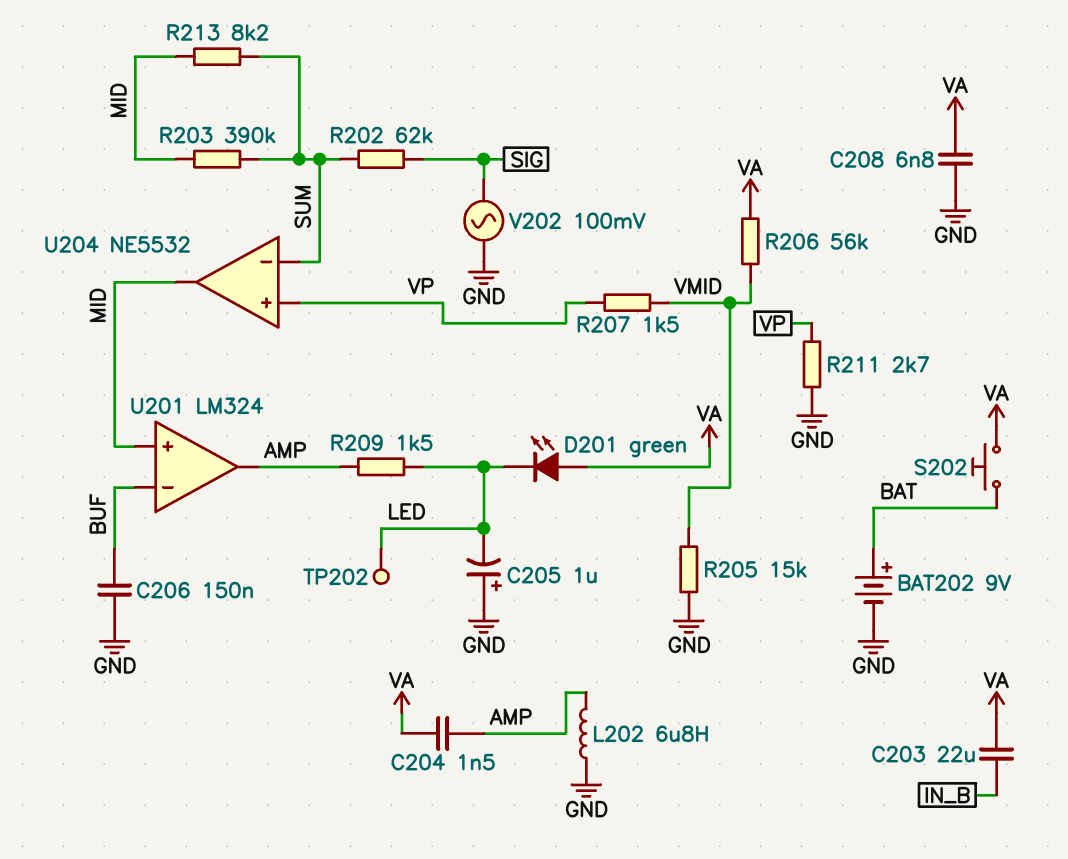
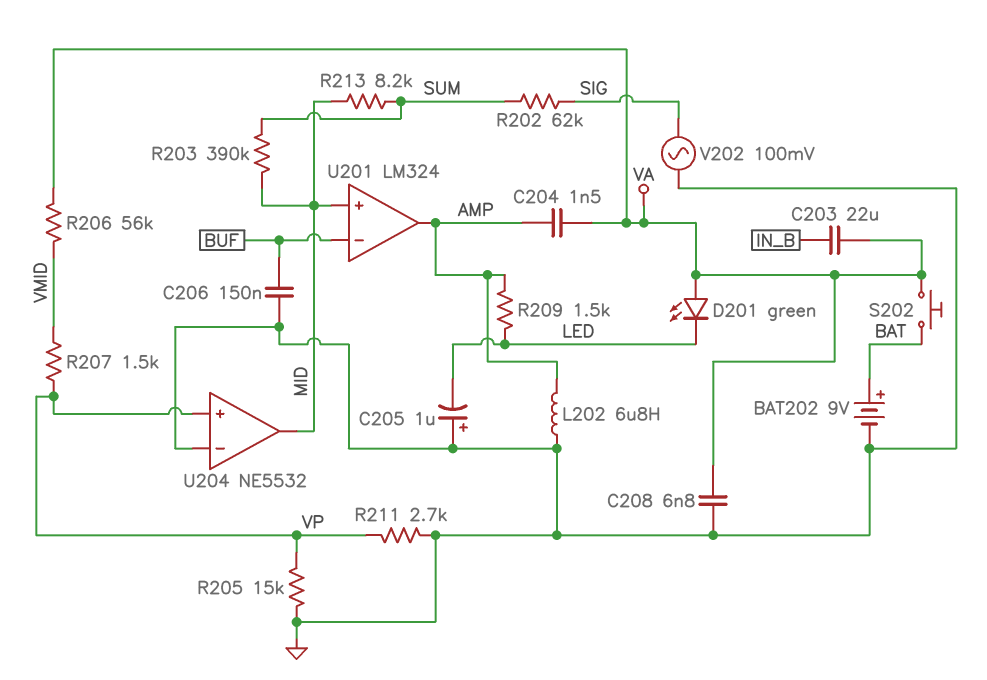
R205: 15k (GND, VMID) -> 15k (GND, VP)
TP202: test point (LED) -> none
U204 pin in-: SUM -> GND

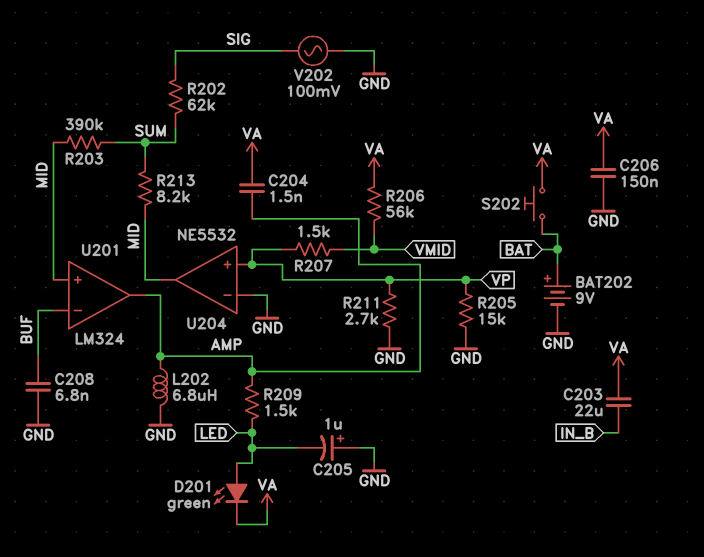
C206: 150nF (BUF, GND) -> 150nF (GND, VA)
C208: 6.8nF (GND, VA) -> 6.8nF (BUF, GND)
D201: LED green (A VA, K LED) -> LED green (A LED, K VA)

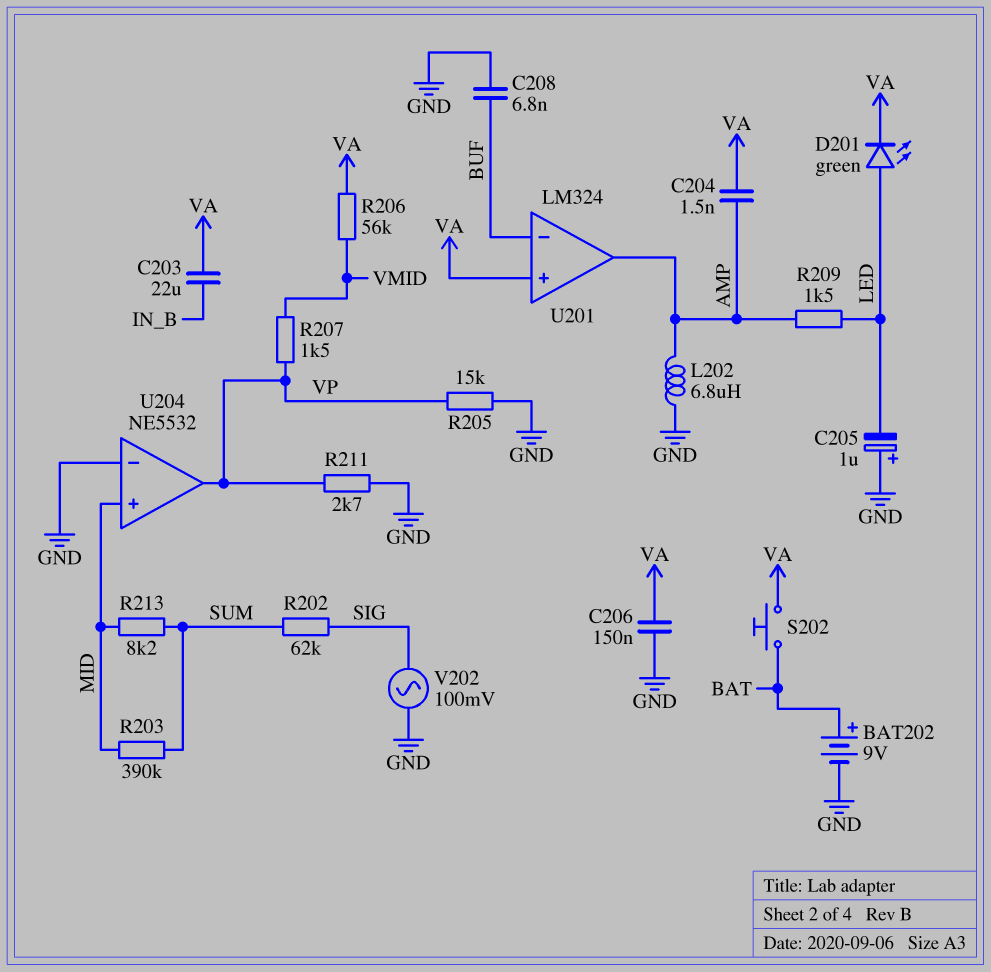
U201 pin in+: MID -> VA
U204 pin in+: VP -> MID
U204 pin out: MID -> VP

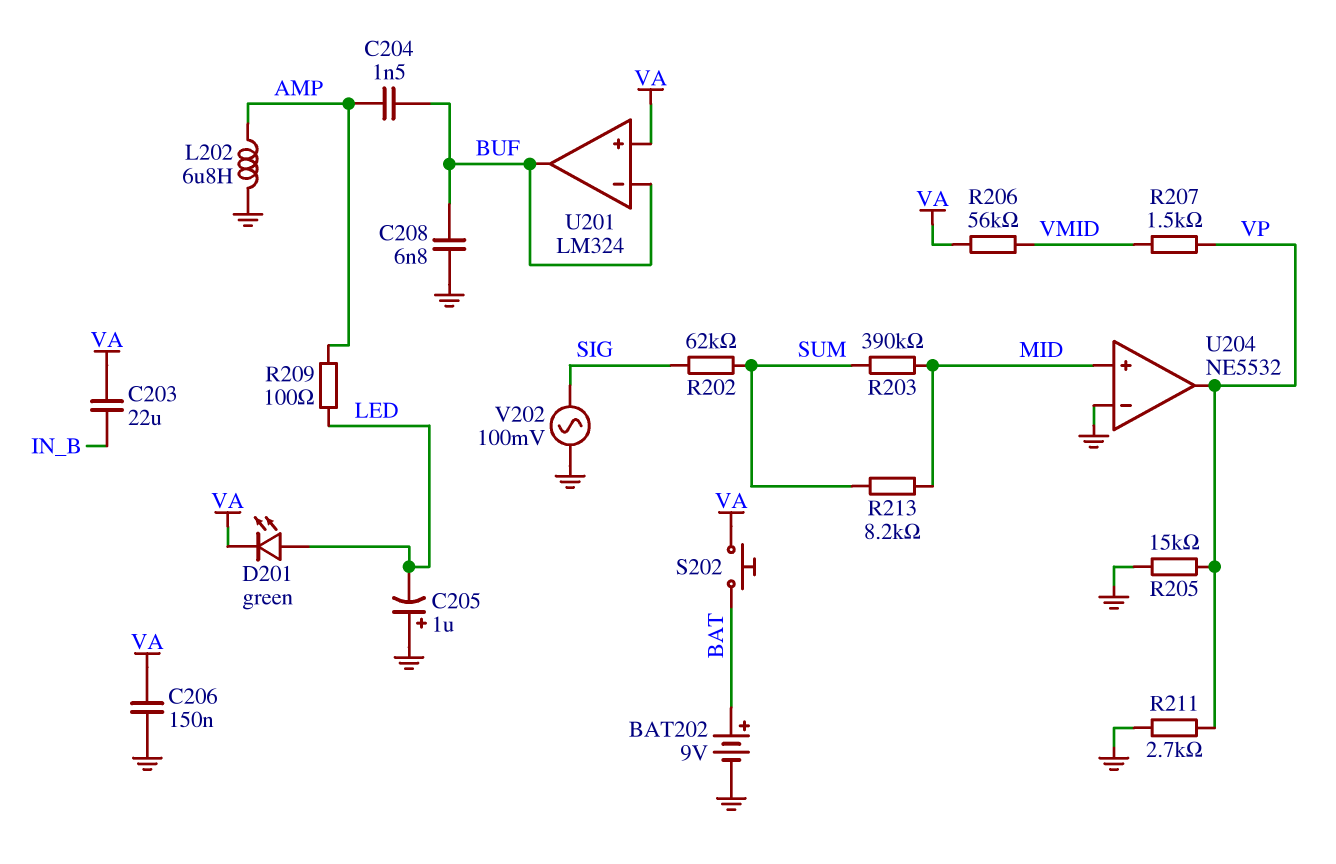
C204: 1.5nF (AMP, VA) -> 1.5nF (AMP, BUF)
R209: 1.5k (AMP, LED) -> 100 (AMP, LED)
U201 pin out: AMP -> BUF

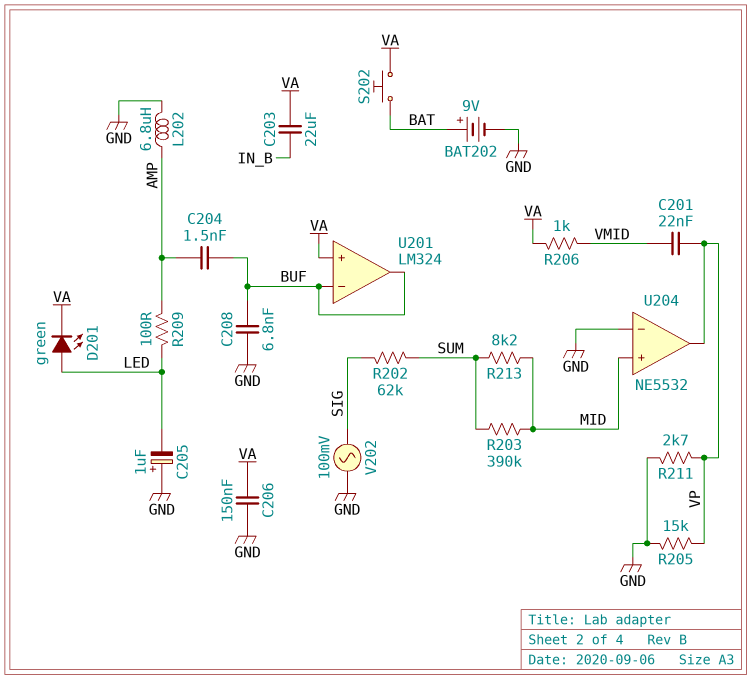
C201: none -> 22nF (VMID, VP)
R206: 56k (VA, VMID) -> 1k (VA, VMID)
R207: 1.5k (VMID, VP) -> none

